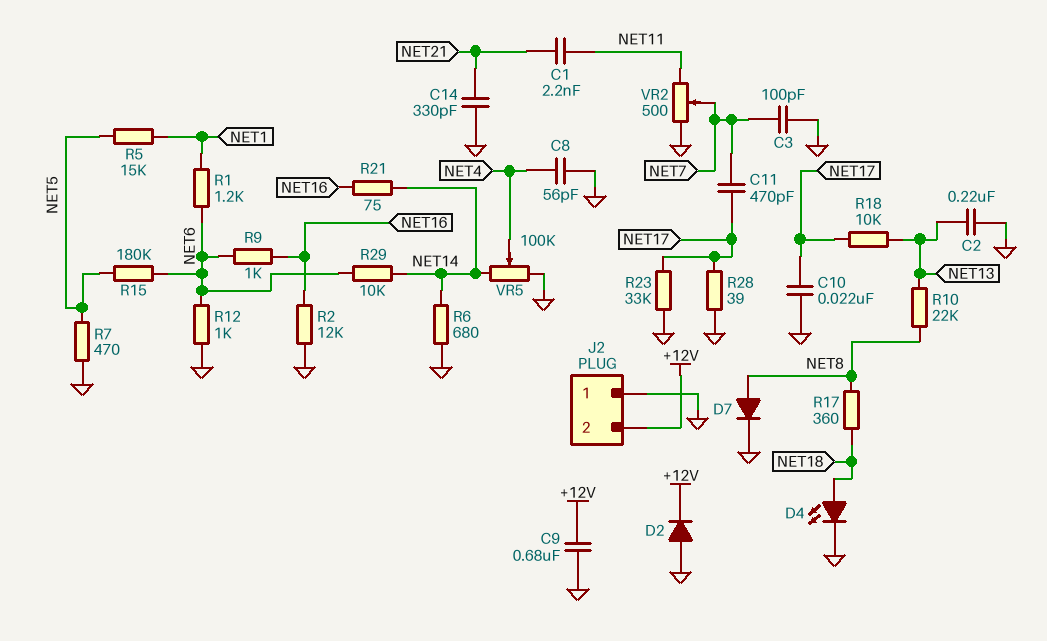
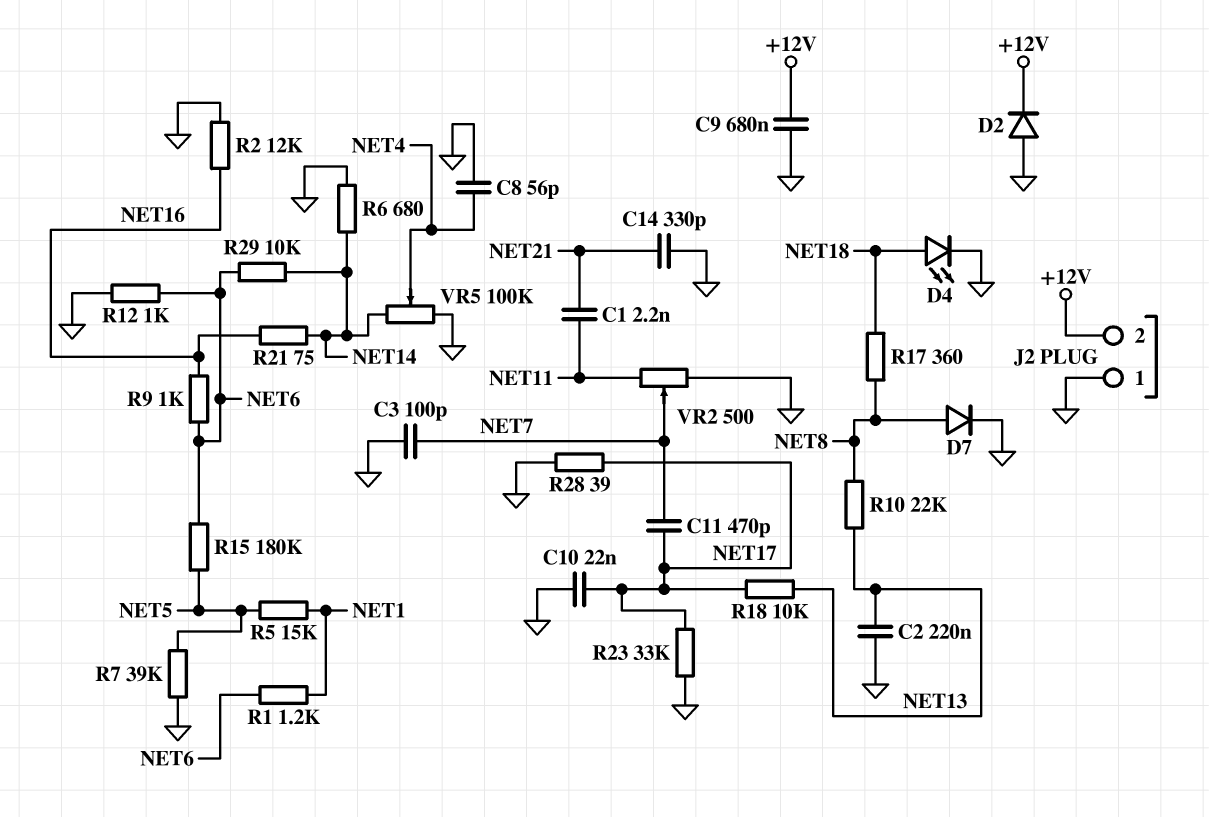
R7: 470 (GND, NET5) -> 39k (GND, NET5)

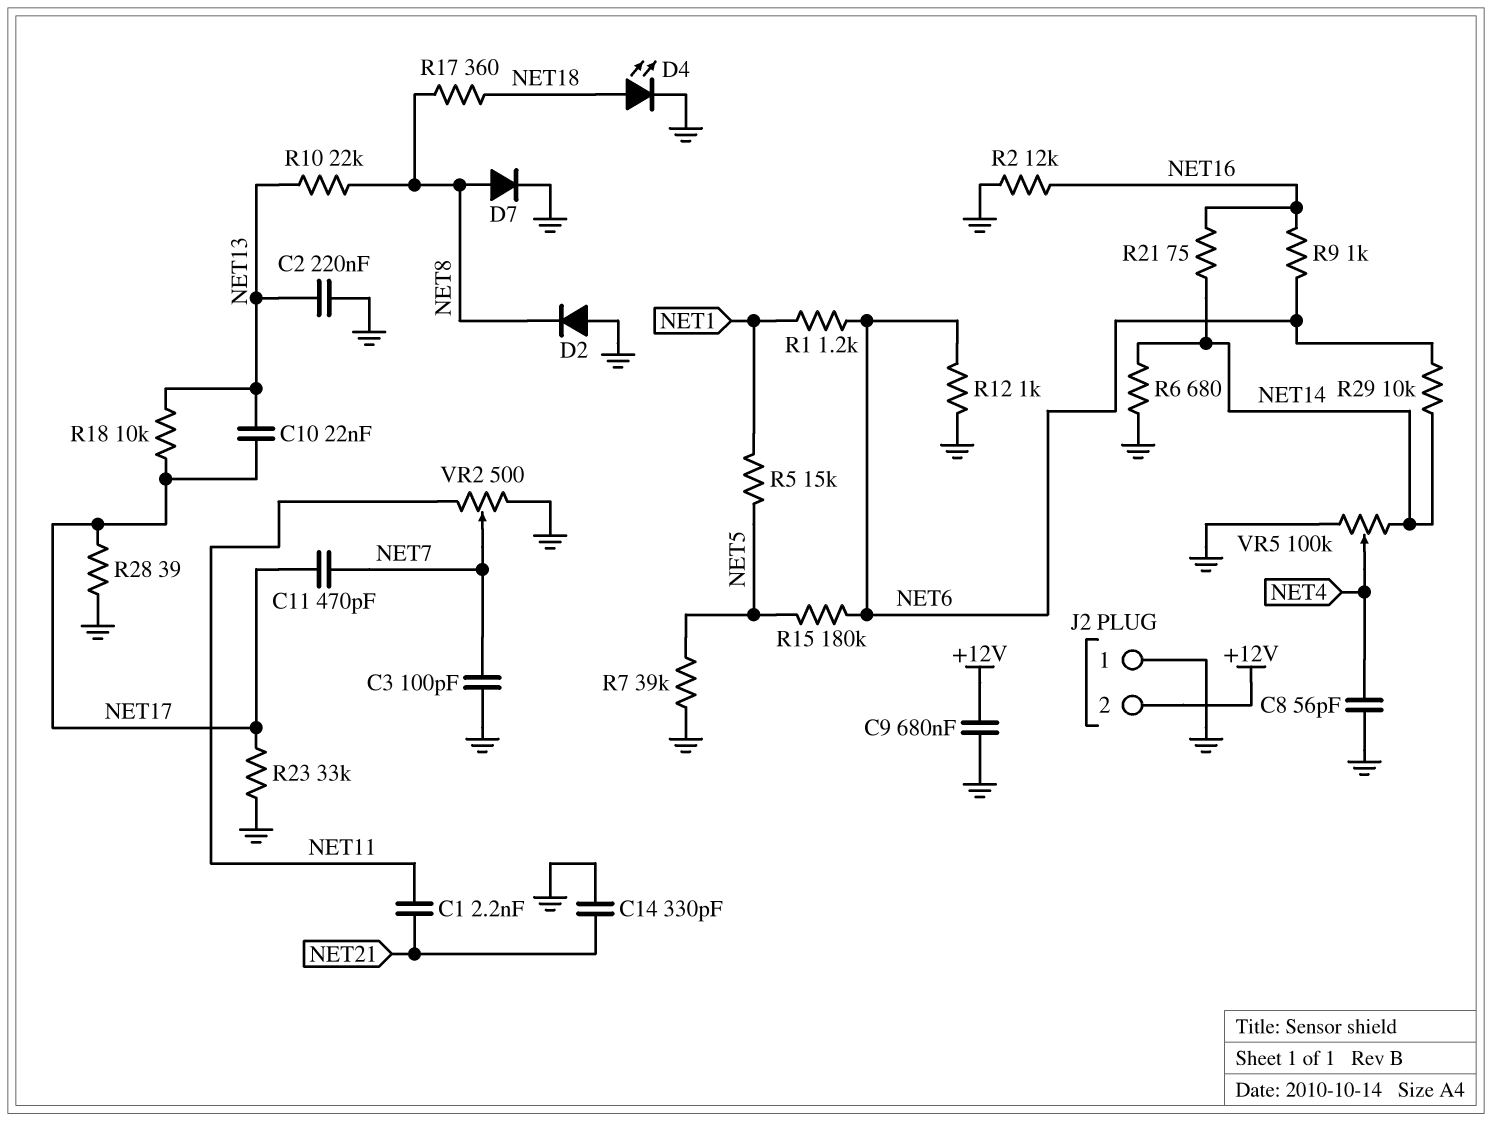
C10: 22nF (GND, NET17) -> 22nF (NET13, NET17)
D2: diode (A GND, K +12V) -> diode (A GND, K NET8)

